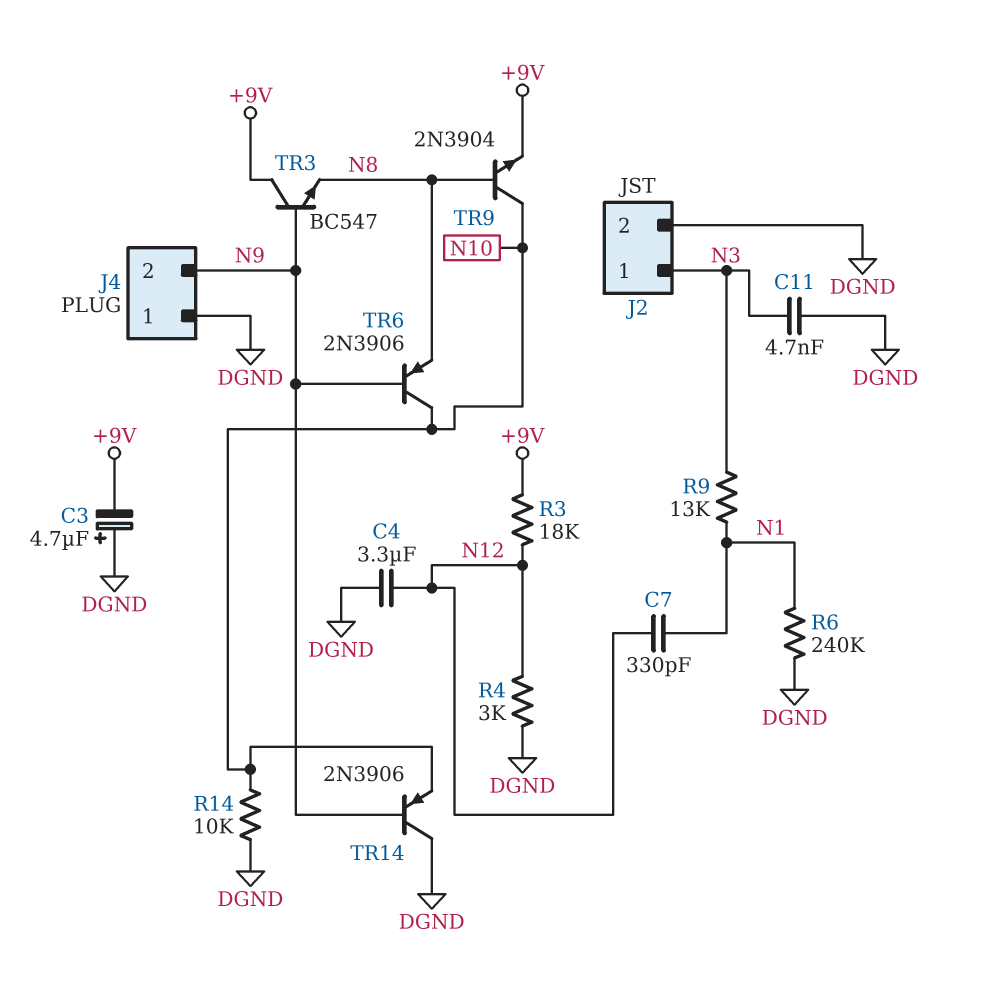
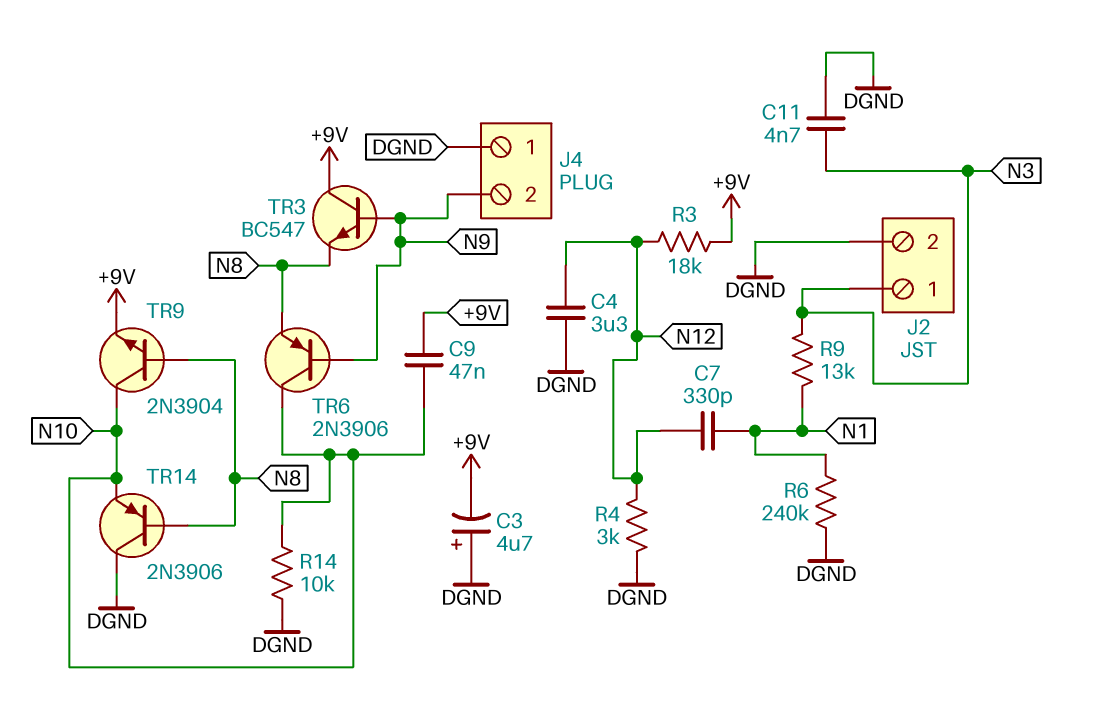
C9: none -> 47nF (+9V, N10)
TR14: PNP 2N3906 (B N9, C DGND, E N10) -> PNP 2N3906 (B N8, C DGND, E N10)

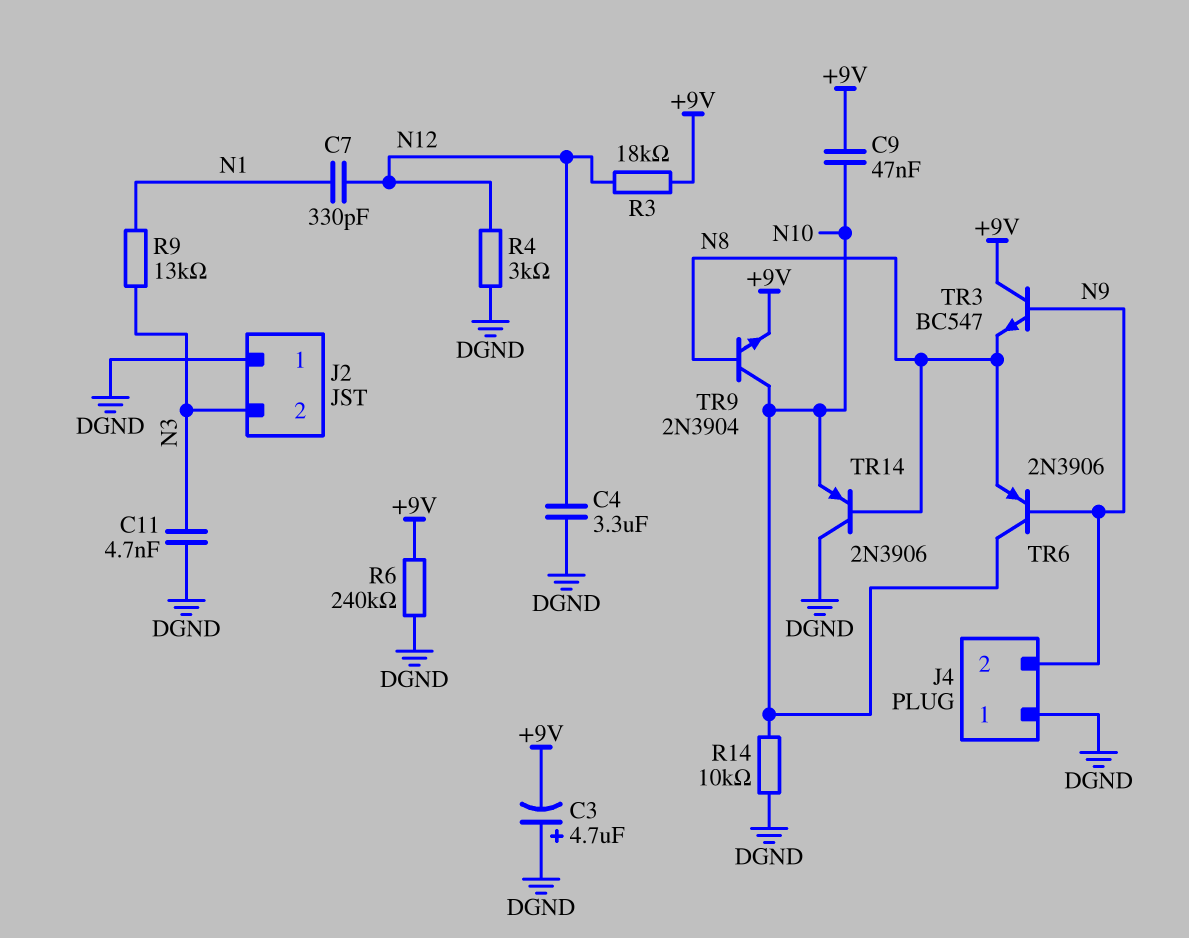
J2 pin 1: N3 -> DGND
J2 pin 2: DGND -> N3
R6: 240k (DGND, N1) -> 240k (+9V, DGND)

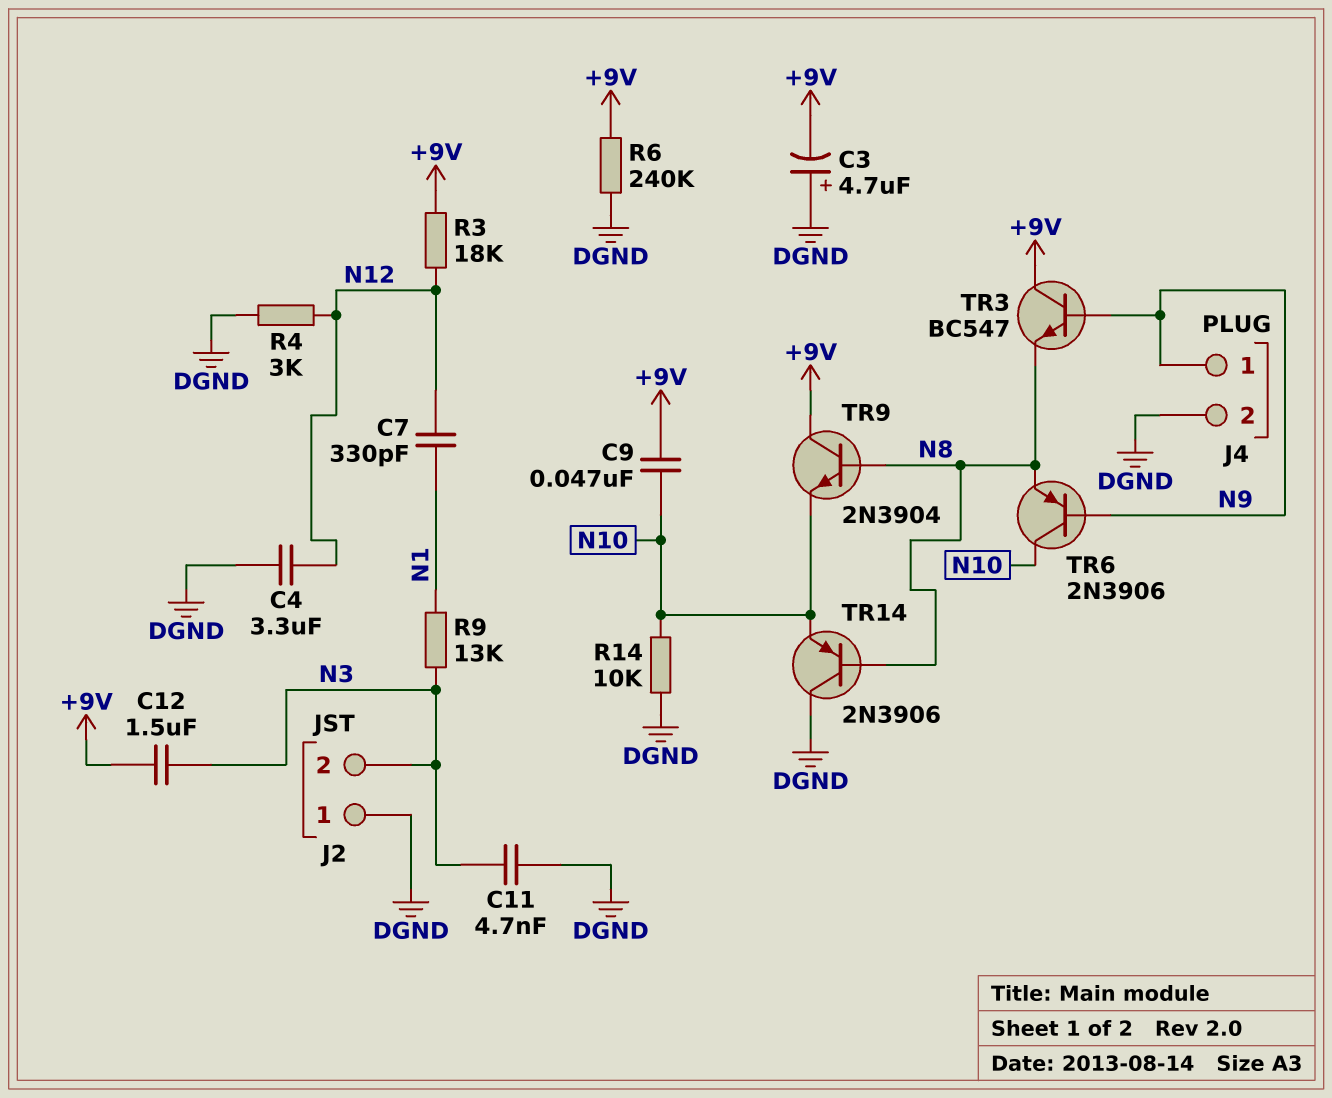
C12: none -> 1.5uF (+9V, N3)
J4 pin 1: DGND -> N9
J4 pin 2: N9 -> DGND
TR9: NPN 2N3904 (B N8, C N10, E +9V) -> NPN 2N3904 (B N8, C +9V, E N10)

